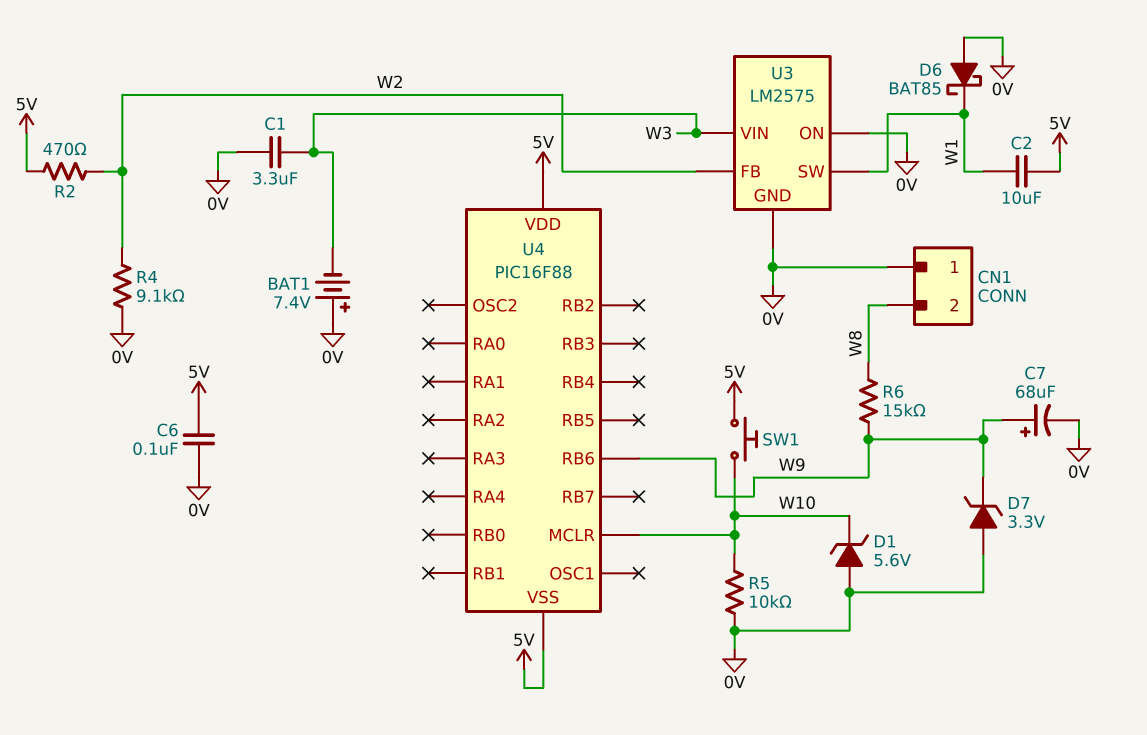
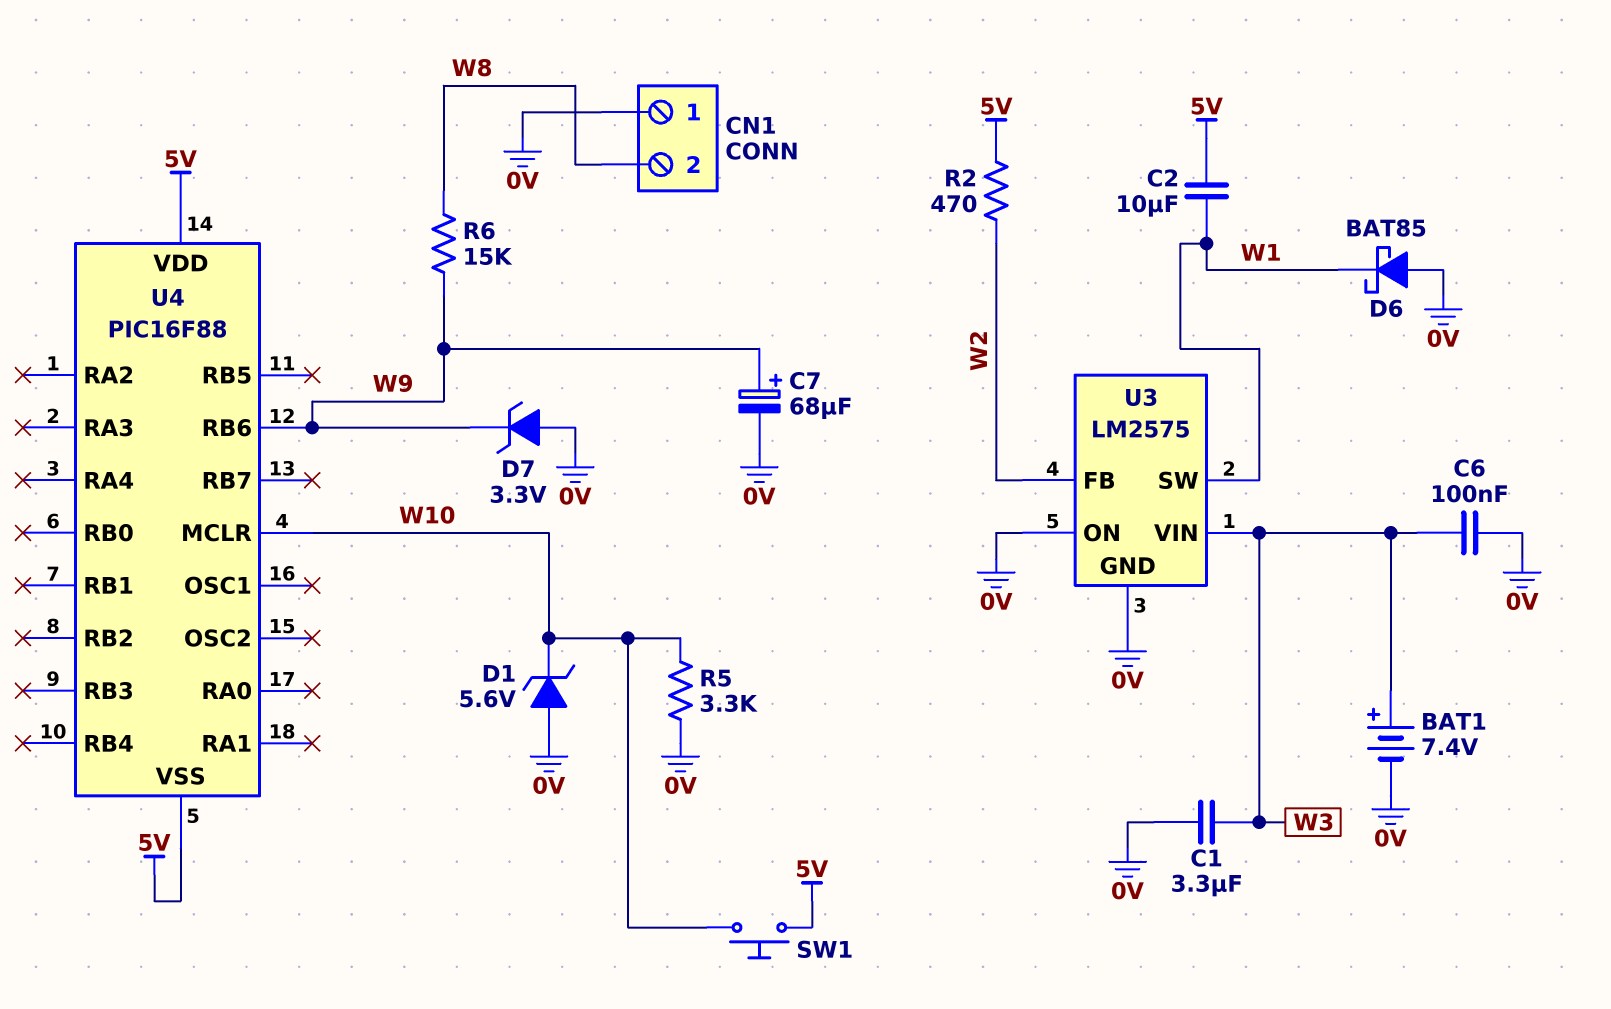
BAT1: 7.4V (plus 0V, minus W3) -> 7.4V (plus W3, minus 0V)
C6: 100nF (0V, 5V) -> 100nF (0V, W3)
R4: 9.1k (0V, W2) -> none
R5: 10k (0V, W10) -> 3.3k (0V, W10)

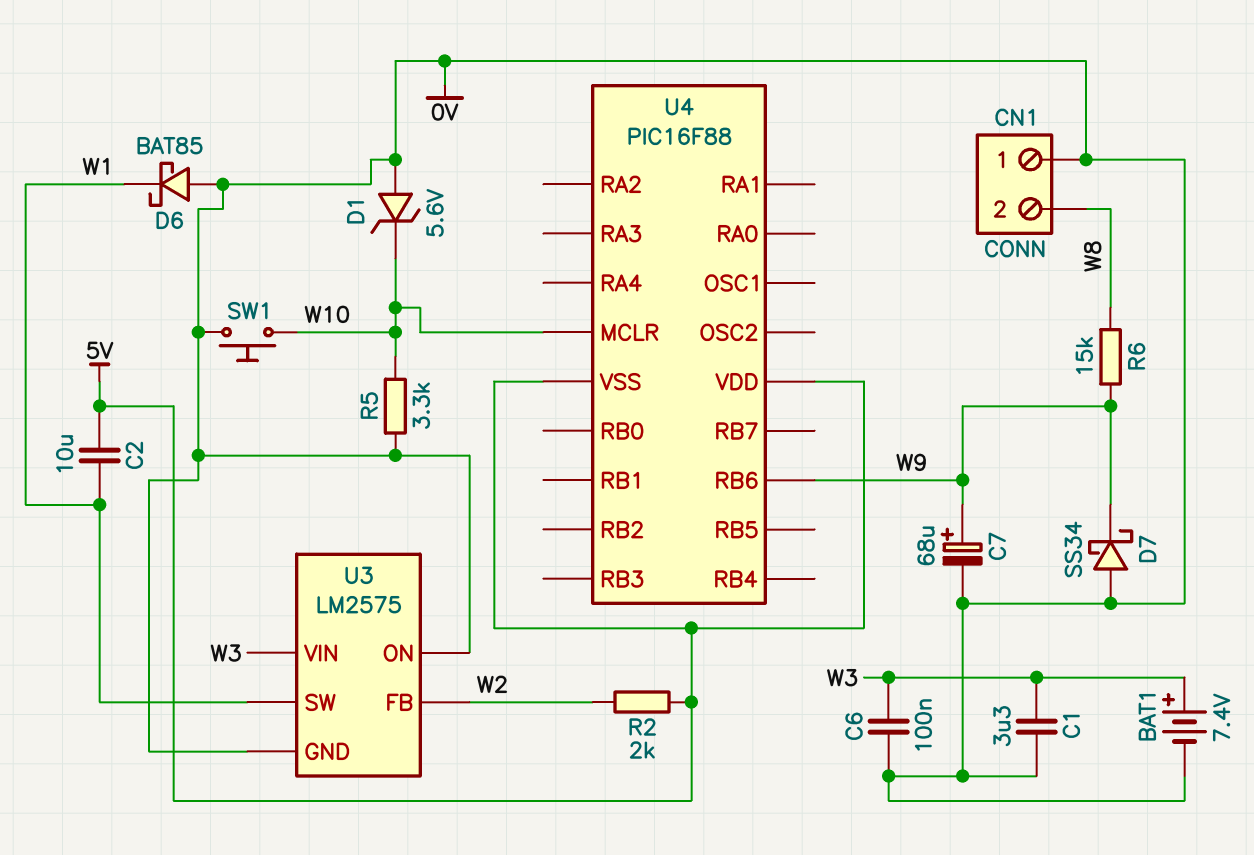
D7: zener 3.3V (A 0V, K W9) -> schottky SS34 (A 0V, K W9)
R2: 470 (5V, W2) -> 2k (5V, W2)
SW1: button (5V, W10) -> button (0V, W10)

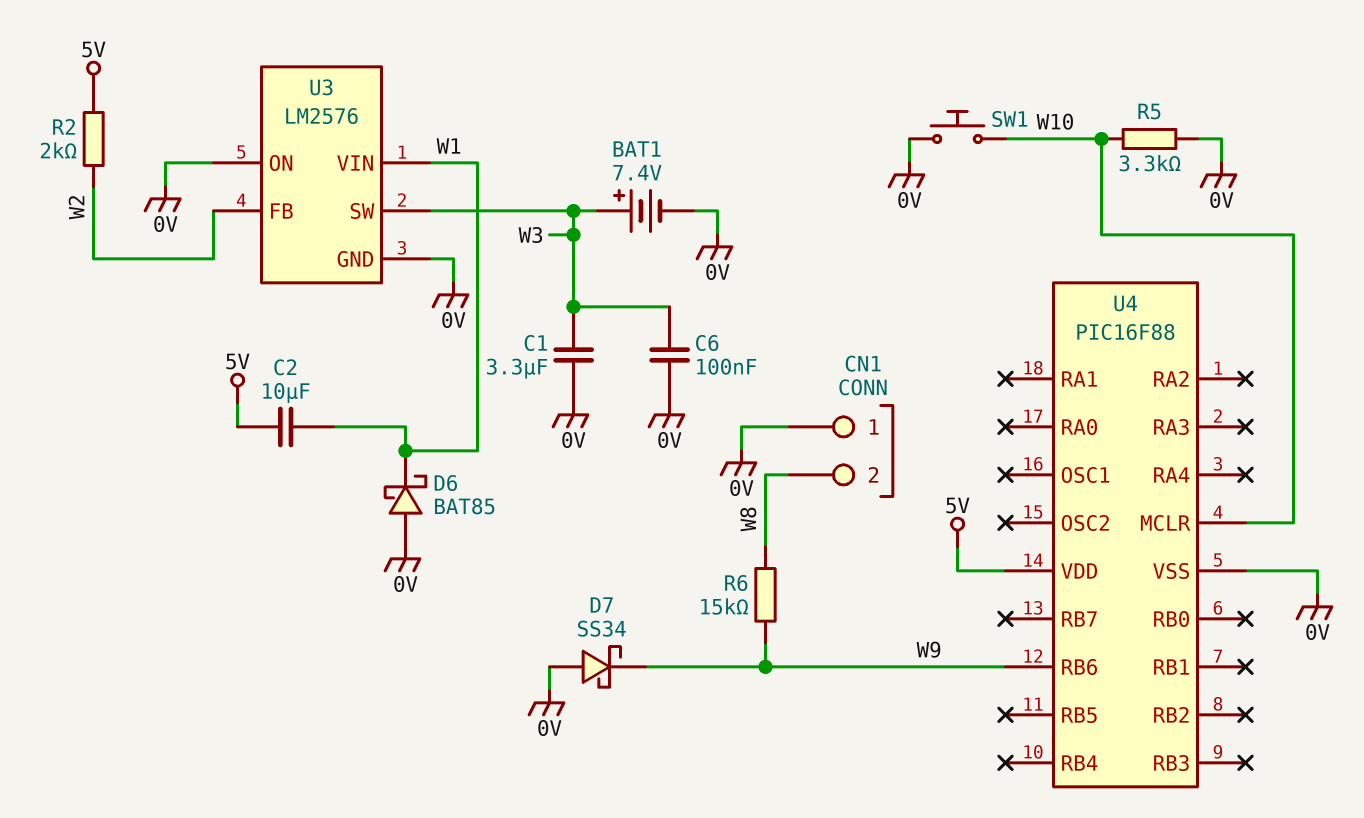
C7: 68uF (plus W9, minus 0V) -> none
D1: zener 5.6V (A 0V, K W10) -> none
U3: LM2575 -> LM2576
U3 pin SW: W1 -> W3
U3 pin VIN: W3 -> W1
U4 pin VSS: 5V -> 0V

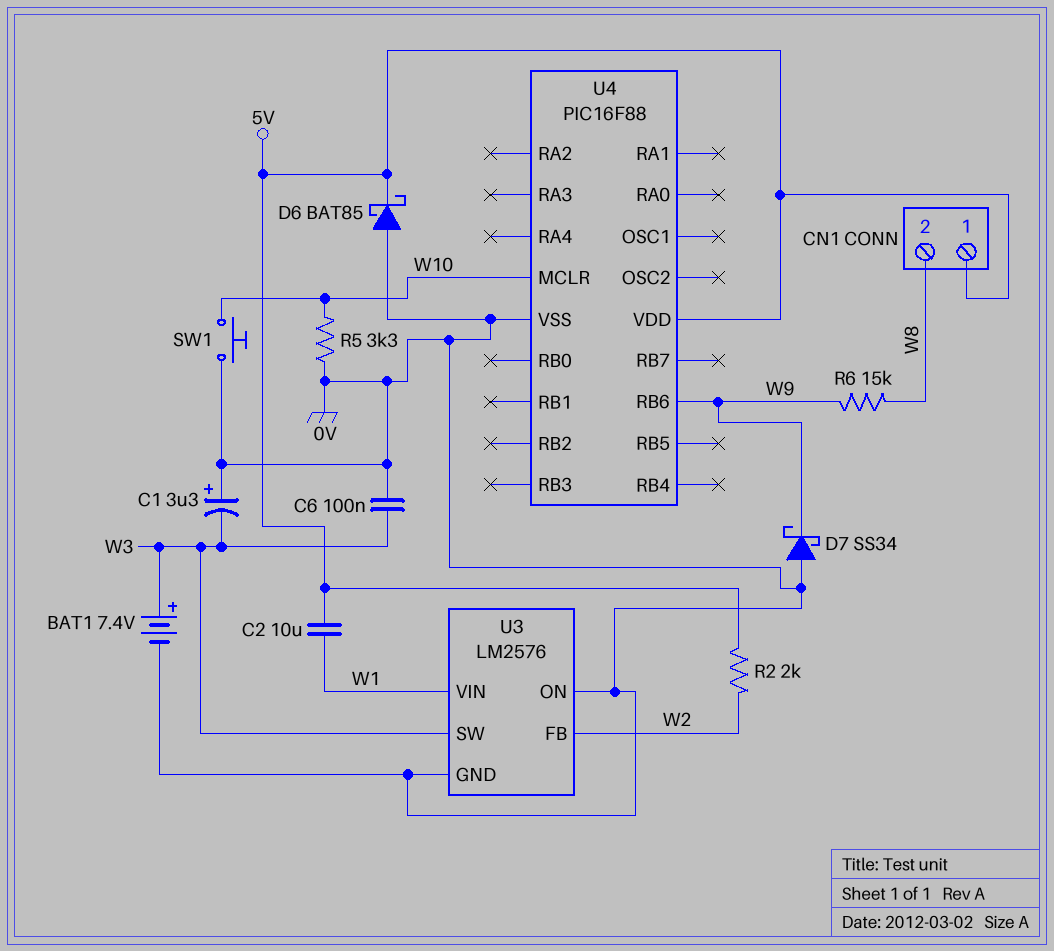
C1: 3.3uF (0V, W3) -> 3.3uF (plus 0V, minus W3)
CN1 pin 1: 0V -> 5V
D6: schottky BAT85 (A 0V, K W1) -> schottky BAT85 (A 0V, K 5V)

